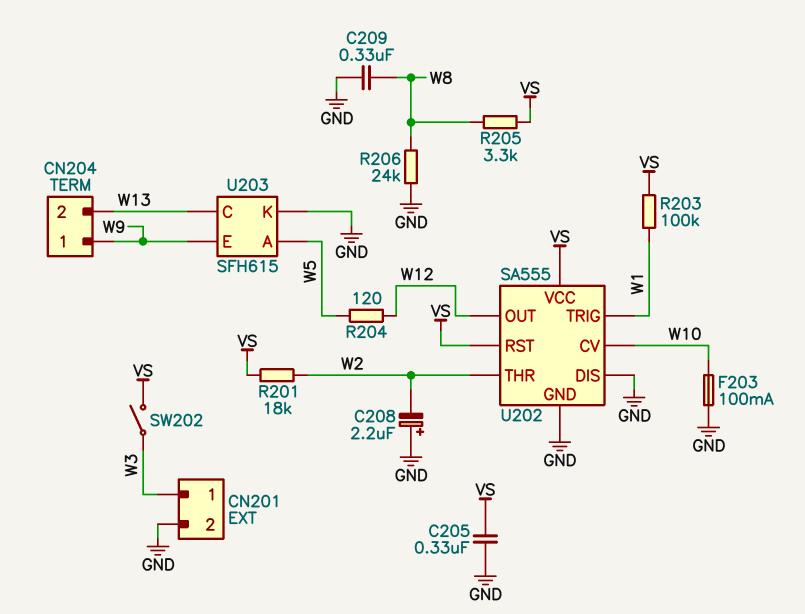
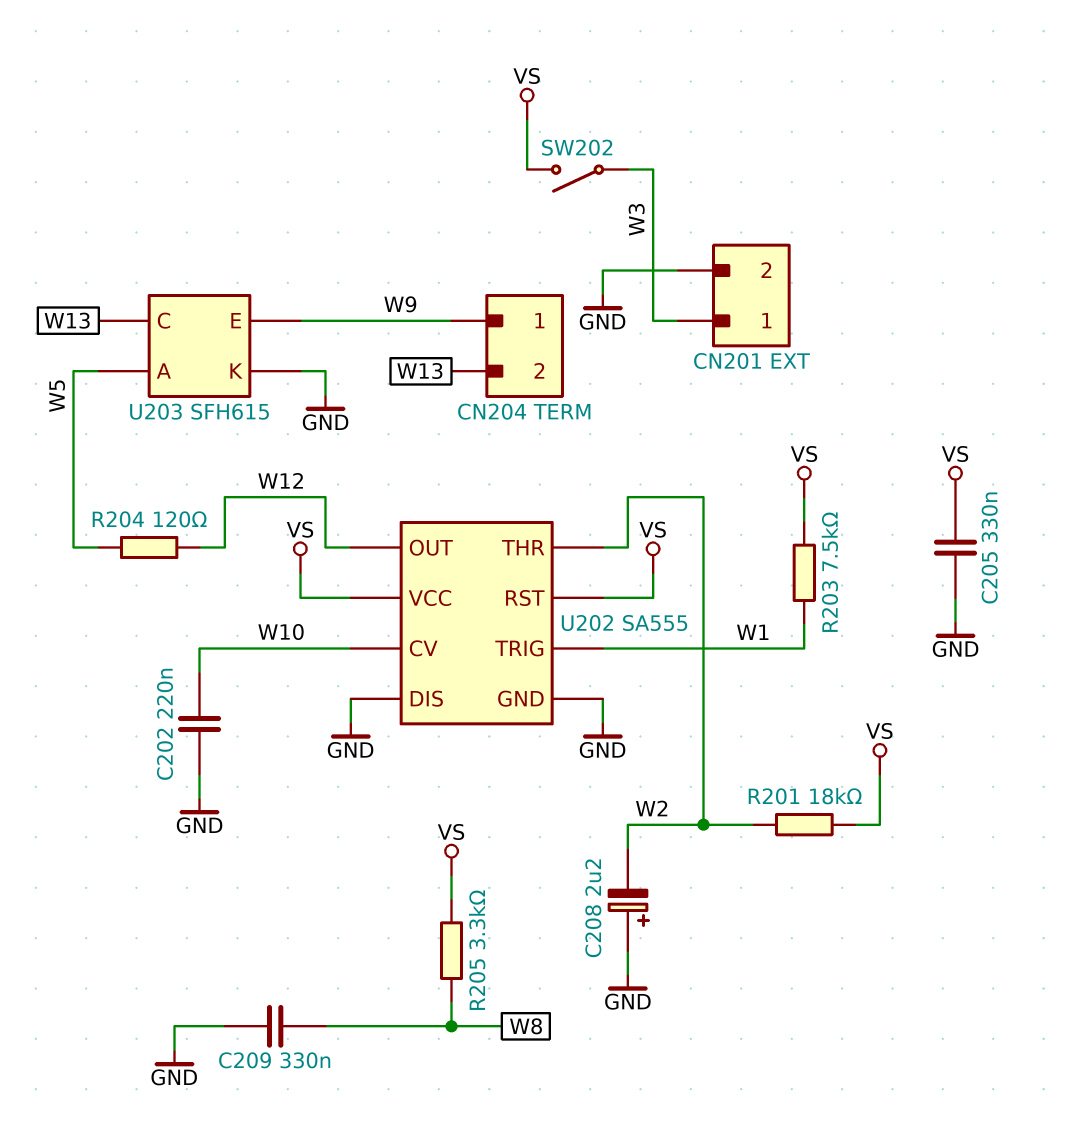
C202: none -> 220nF (GND, W10)
F203: 100mA (GND, W10) -> none
R203: 100k (VS, W1) -> 7.5k (VS, W1)
R206: 24k (GND, W8) -> none

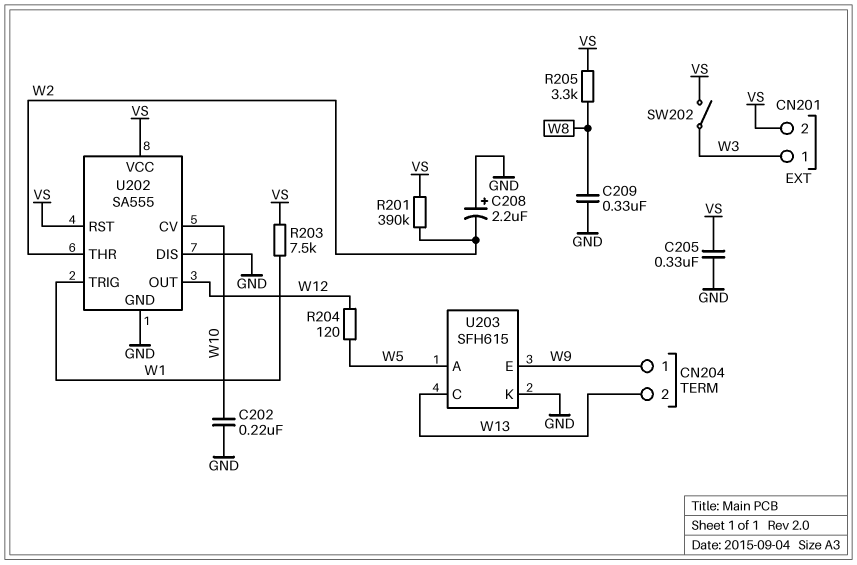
CN201 pin 2: GND -> VS
R201: 18k (VS, W2) -> 390k (VS, W2)

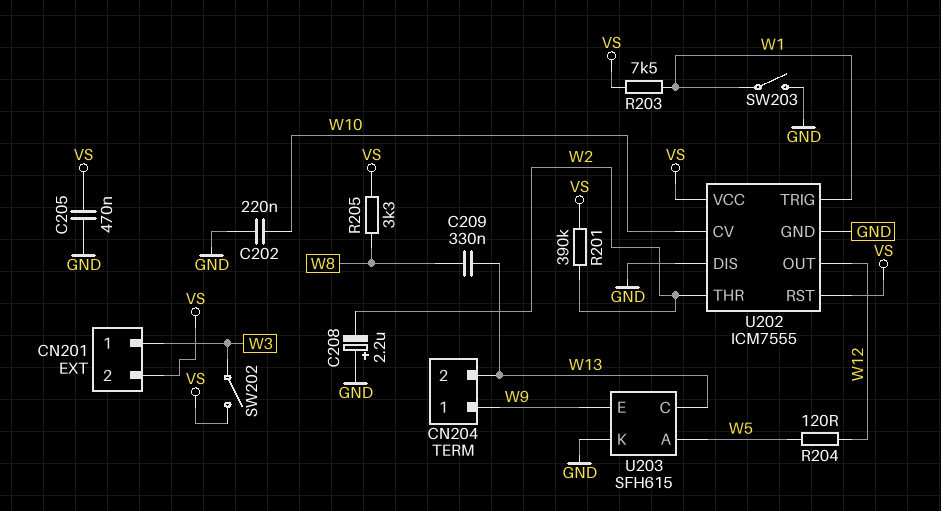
C205: 330nF (GND, VS) -> 470nF (GND, VS)
C209: 330nF (GND, W8) -> 330nF (W8, W13)
SW203: none -> switch (GND, W1)
U202: SA555 -> ICM7555

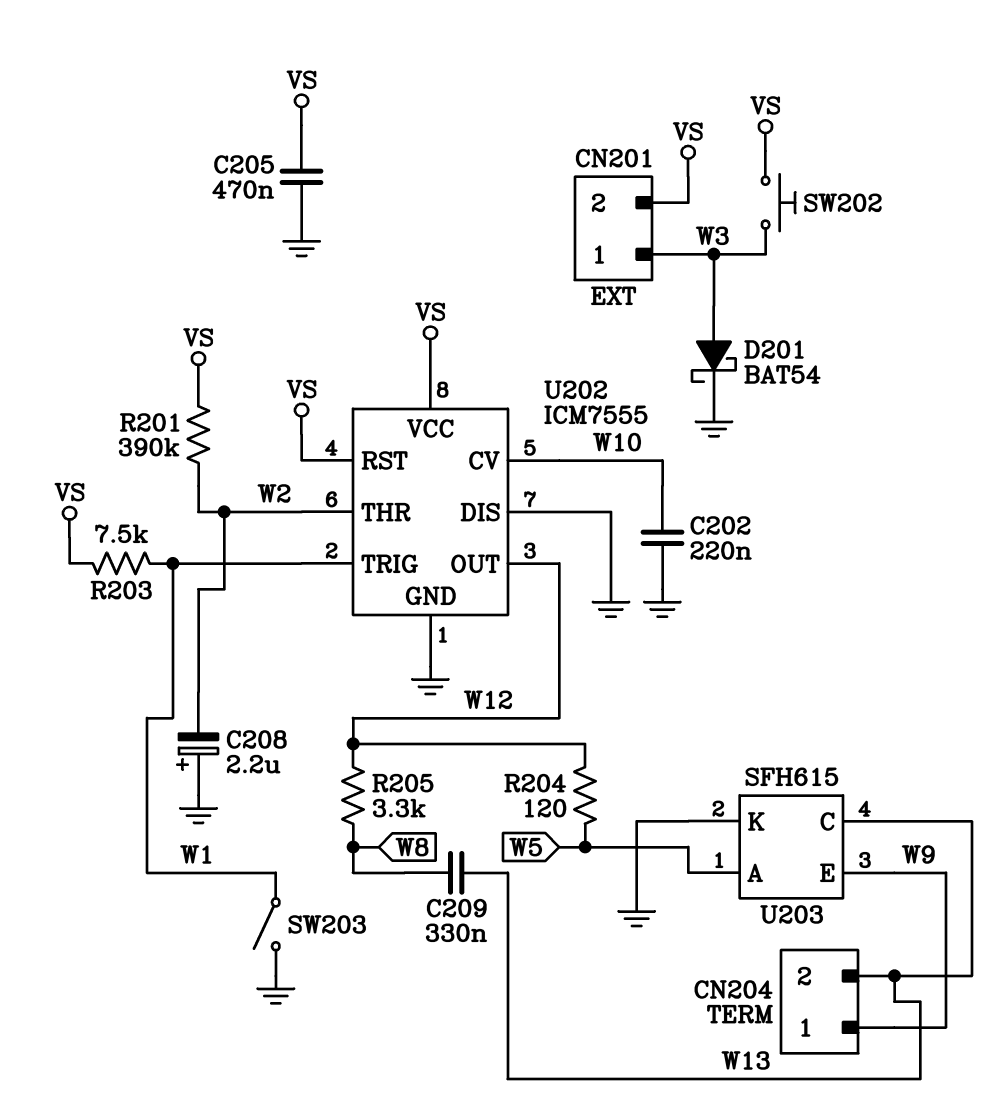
D201: none -> schottky BAT54 (A W3, K GND)
R205: 3.3k (VS, W8) -> 3.3k (W8, W12)
SW202: switch (VS, W3) -> button (VS, W3)

